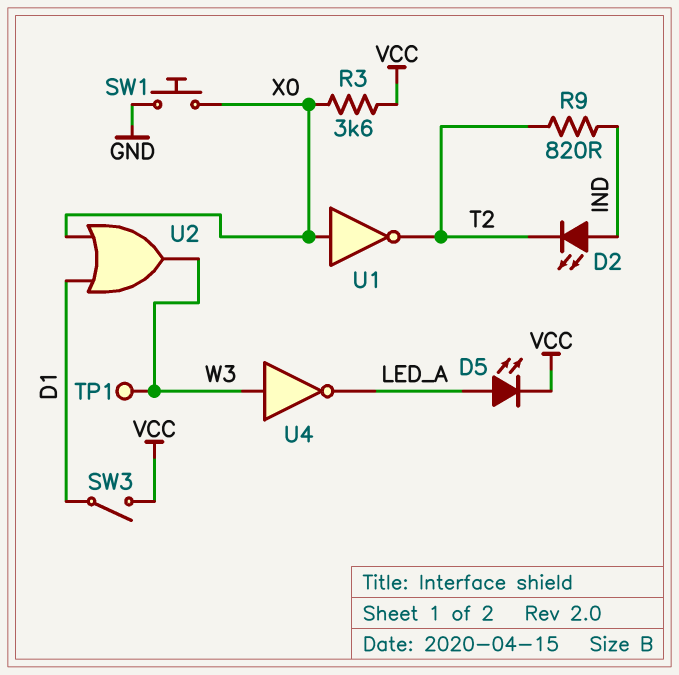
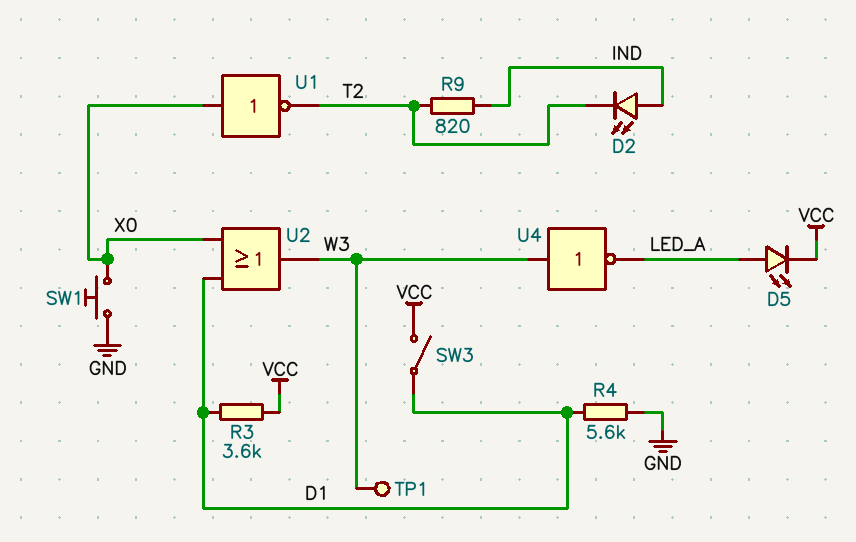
R3: 3.6k (VCC, X0) -> 3.6k (D1, VCC)
R4: none -> 5.6k (D1, GND)

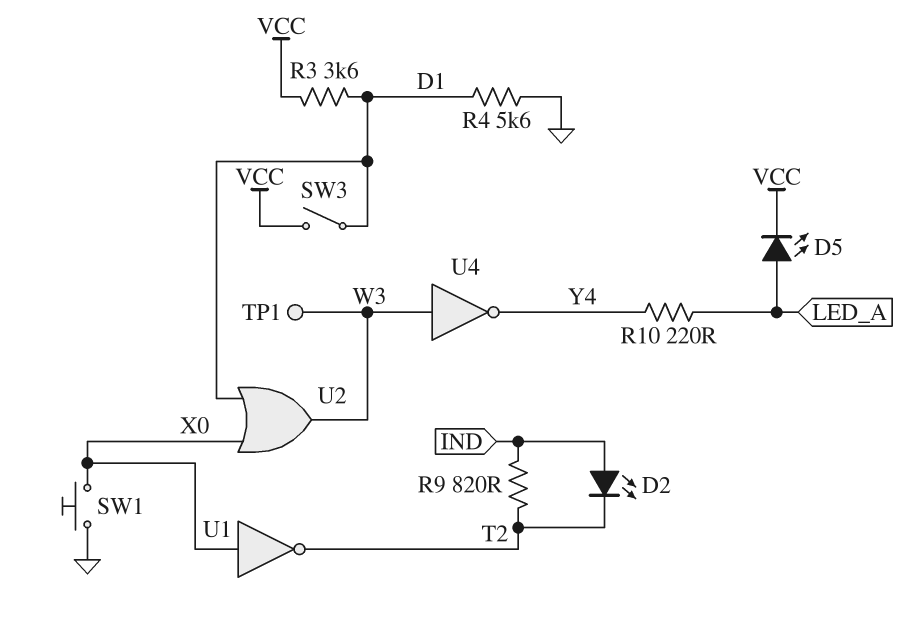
R10: none -> 220 (LED_A, Y4)
U4: NOT (in W3, out LED_A) -> NOT (in W3, out Y4)

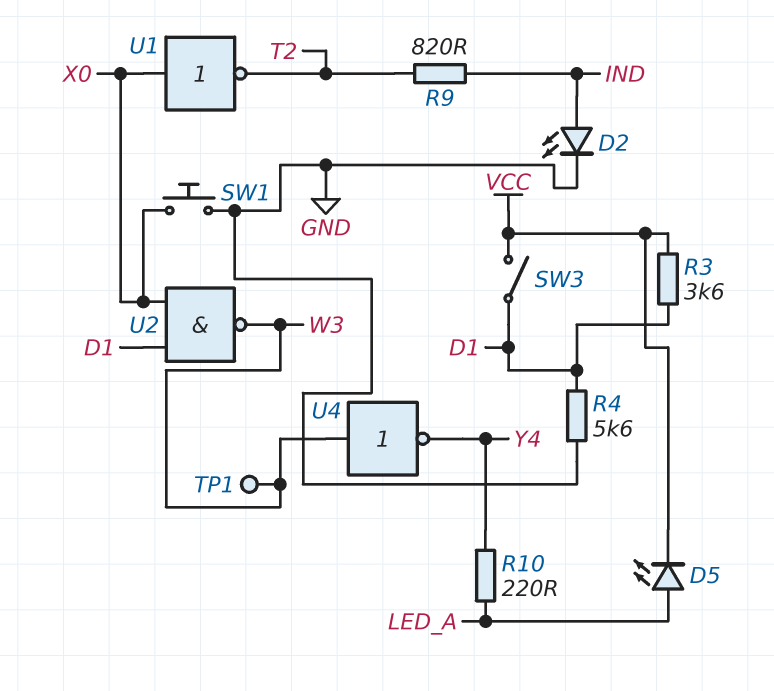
D2: LED (A IND, K T2) -> LED (A IND, K GND)
U2: OR (in D1, in X0, out W3) -> NAND (in D1, in X0, out W3)

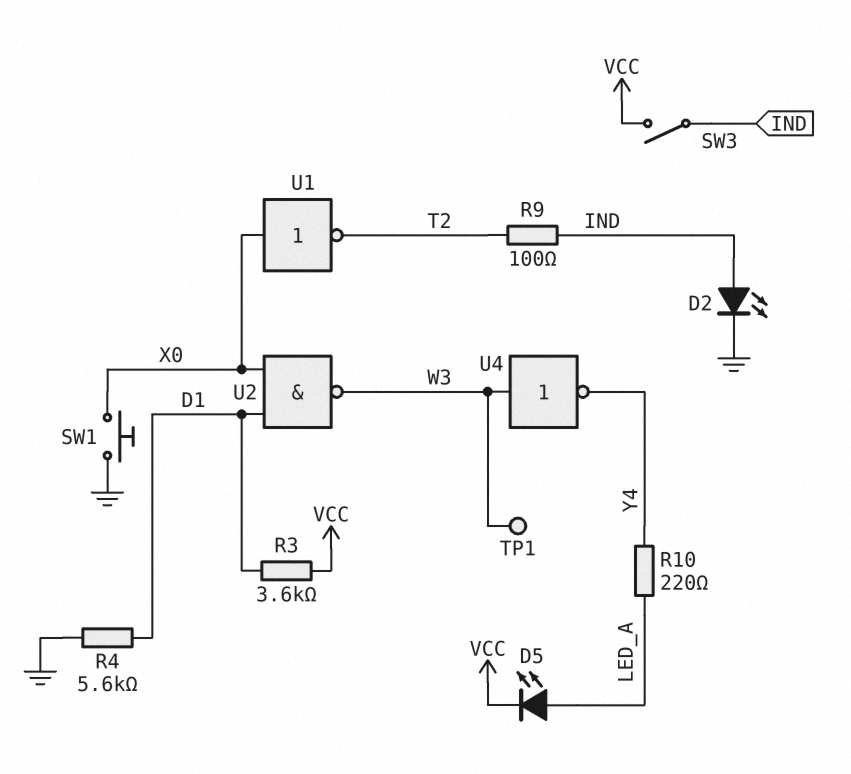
R9: 820 (IND, T2) -> 100 (IND, T2)
SW3: switch (D1, VCC) -> switch (IND, VCC)

